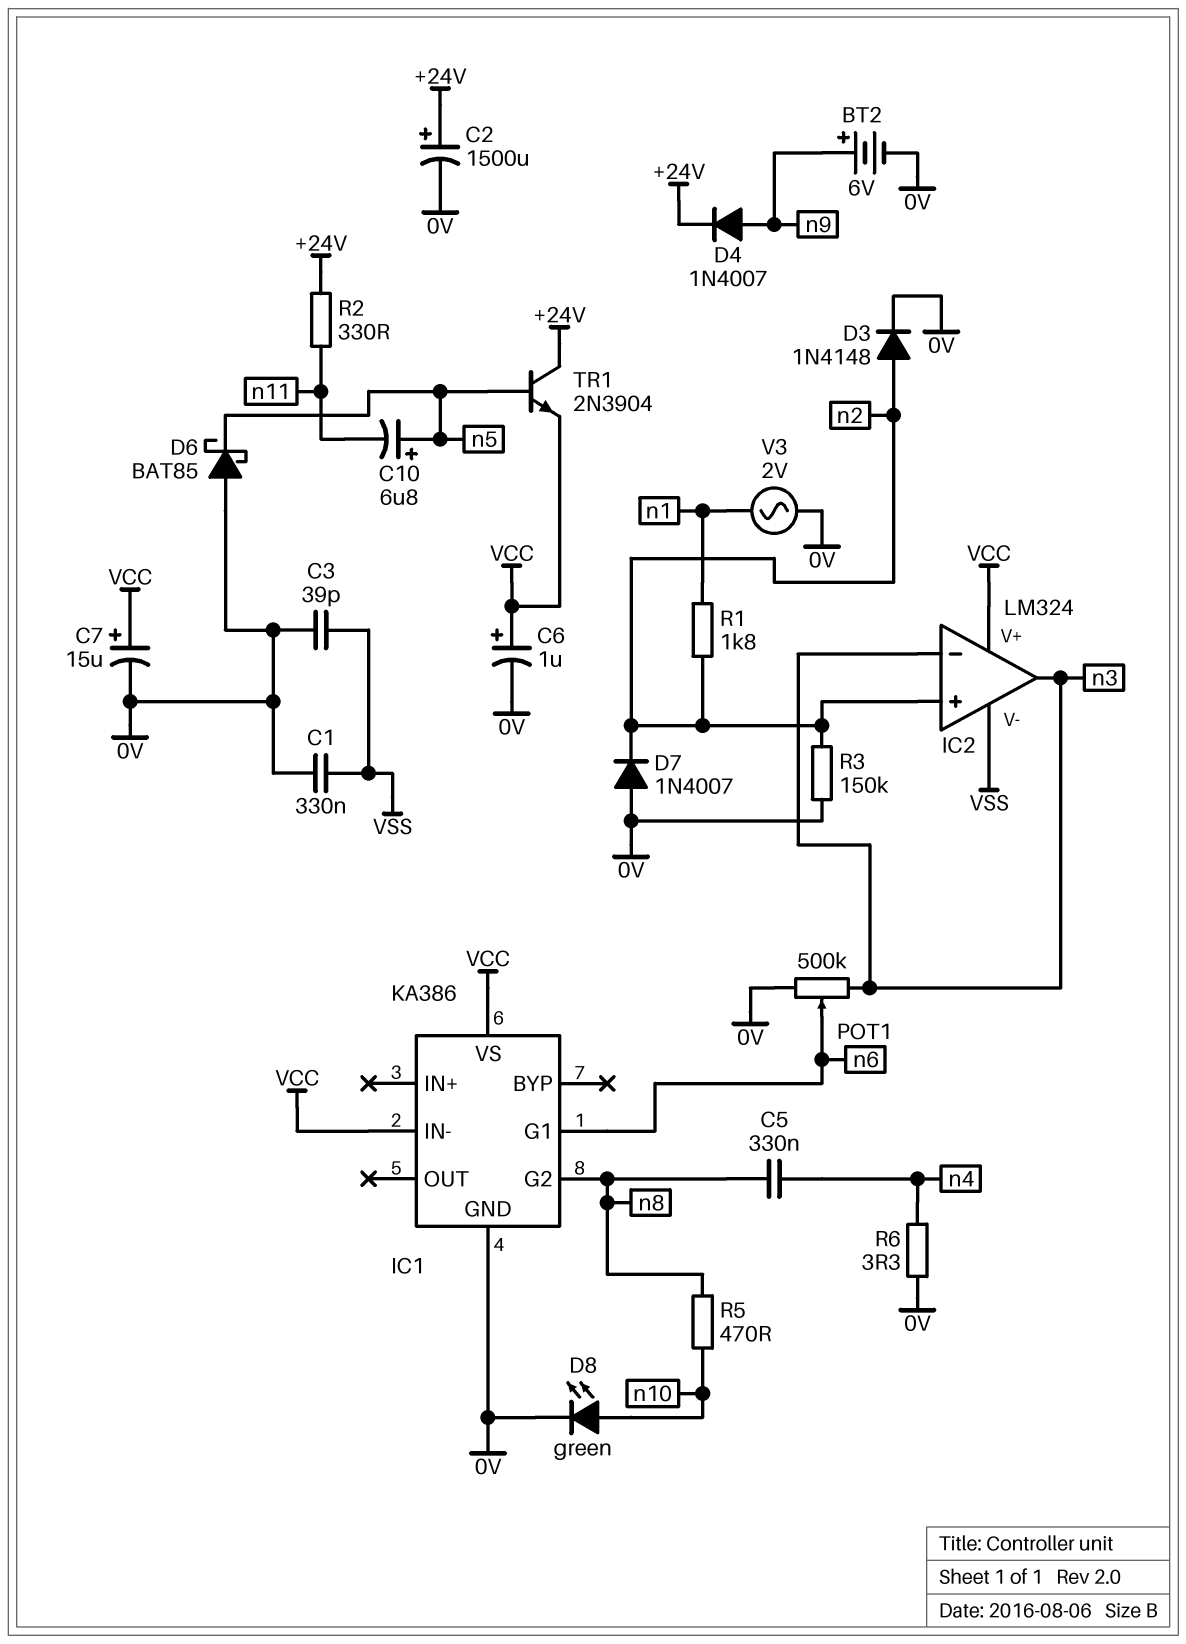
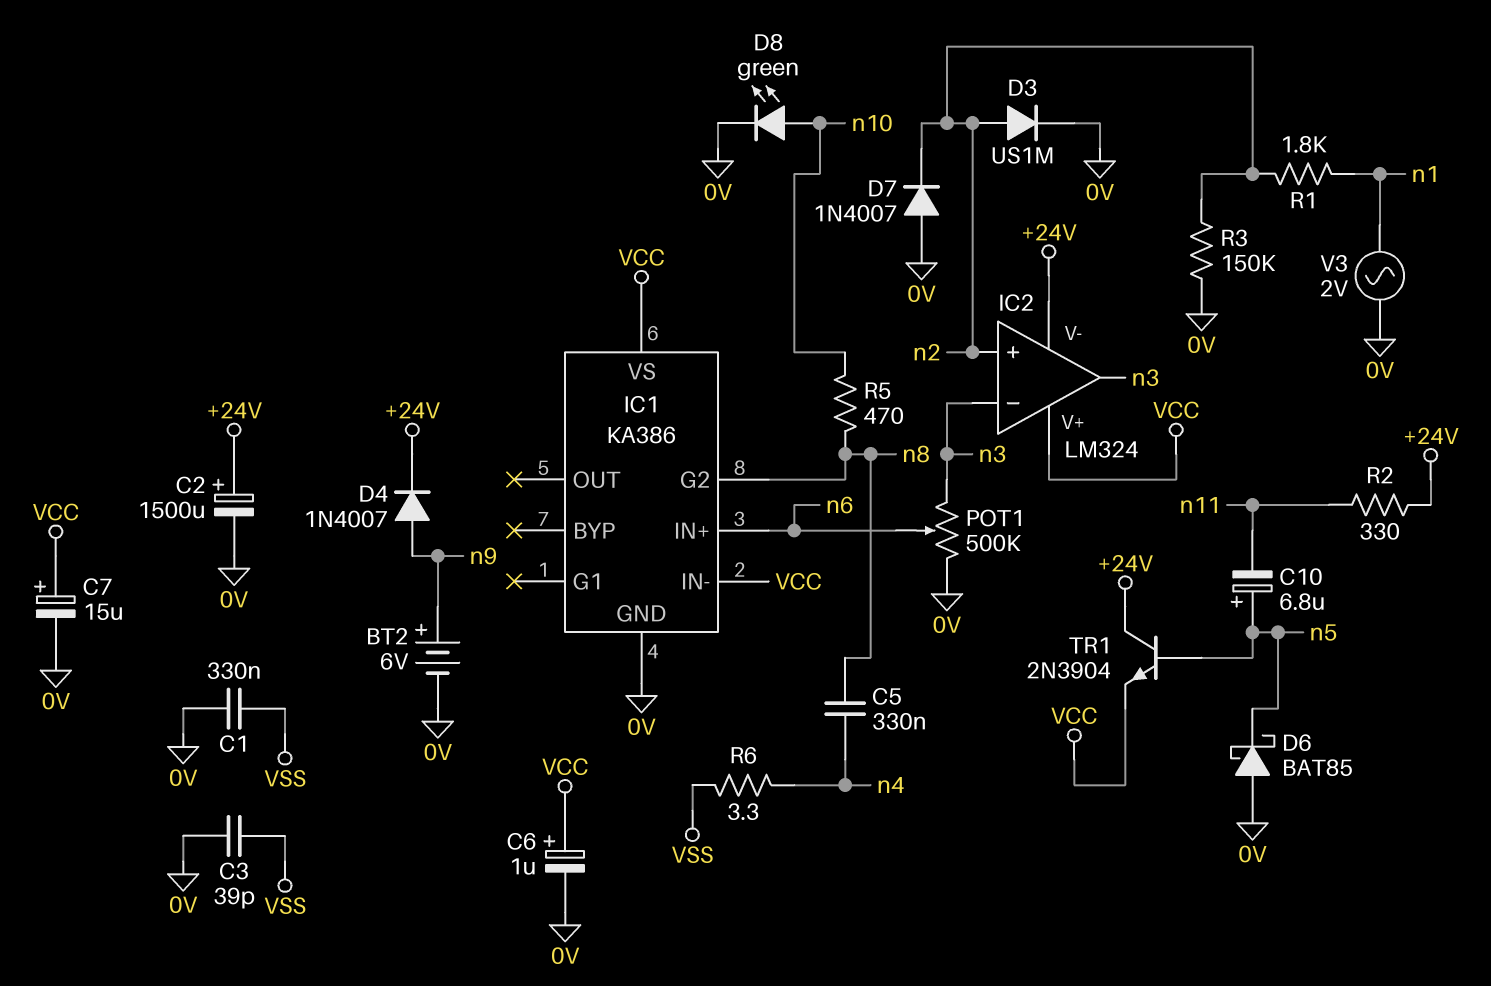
D3: diode 1N4148 (A n2, K 0V) -> diode US1M (A n2, K 0V)
IC1 pin G1: n6 -> none
IC1 pin IN+: none -> n6
IC2 pin V-: VSS -> +24V
R6: 3.3 (0V, n4) -> 3.3 (VSS, n4)

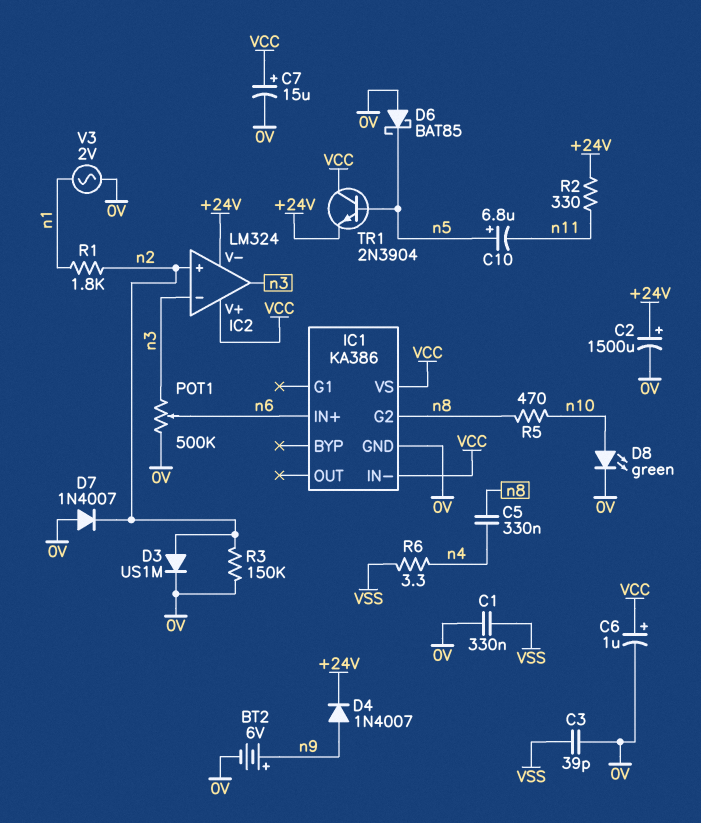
TR1: NPN 2N3904 (B n5, C +24V, E VCC) -> NPN 2N3904 (B n5, C VCC, E +24V)

